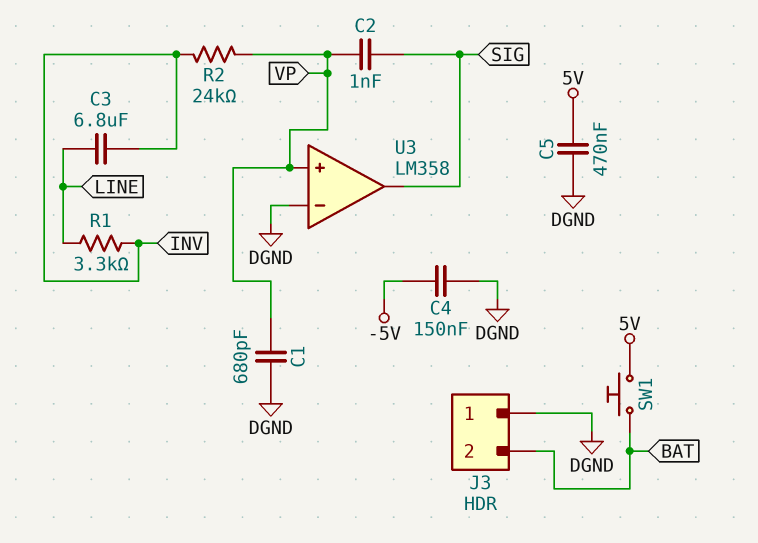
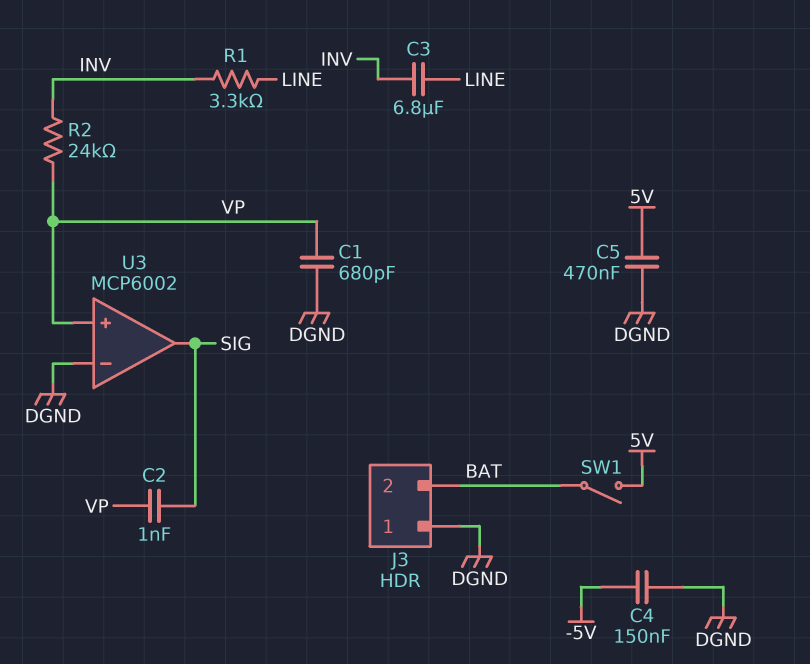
SW1: button (5V, BAT) -> switch (5V, BAT)
U3: LM358 -> MCP6002

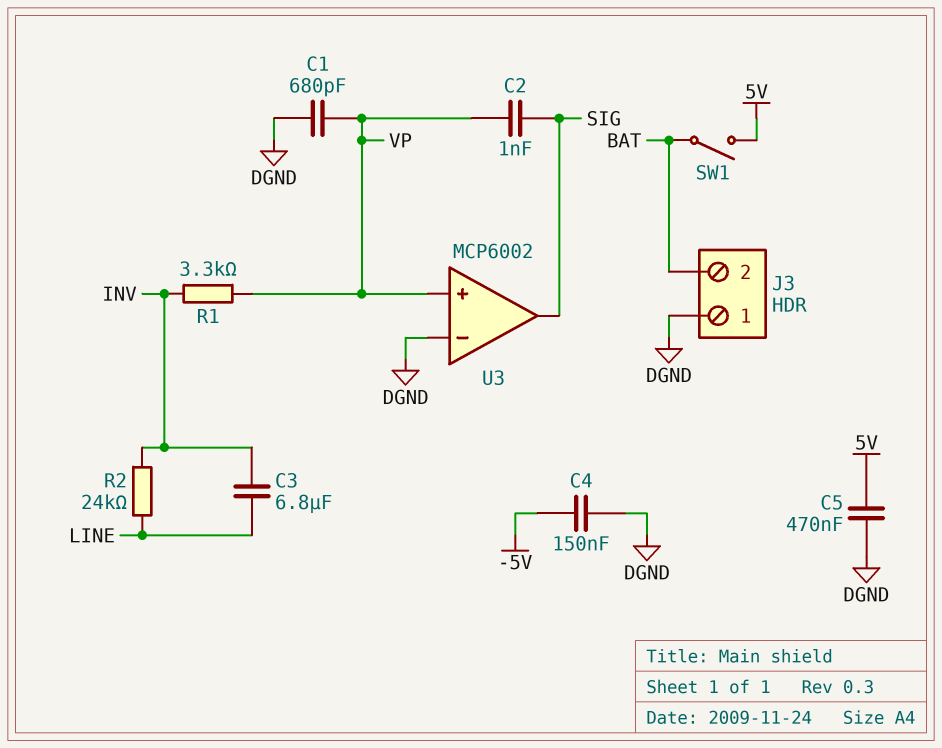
R1: 3.3k (INV, LINE) -> 3.3k (INV, VP)
R2: 24k (INV, VP) -> 24k (INV, LINE)

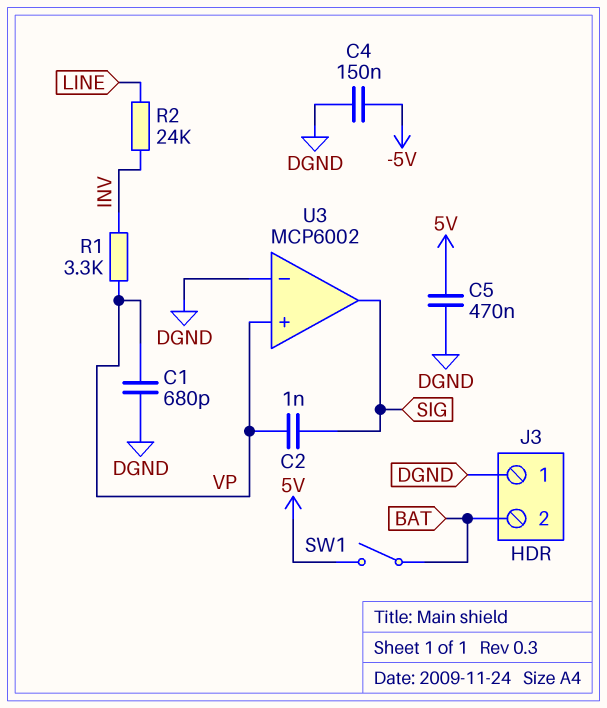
C3: 6.8uF (INV, LINE) -> none

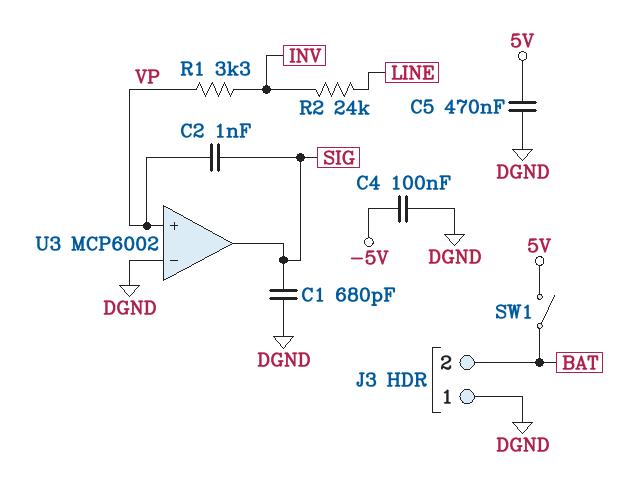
C1: 680pF (DGND, VP) -> 680pF (DGND, SIG)
C4: 150nF (-5V, DGND) -> 100nF (-5V, DGND)

